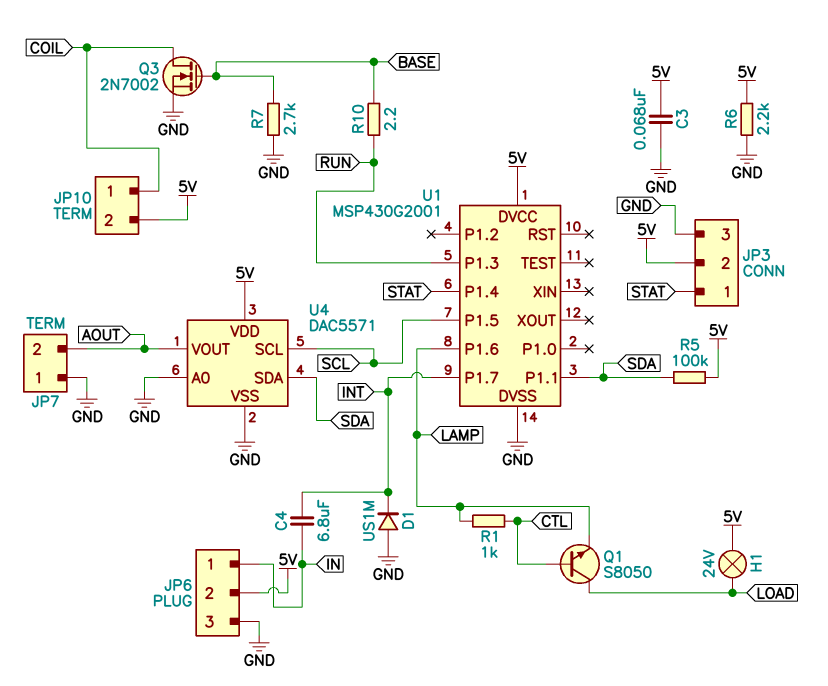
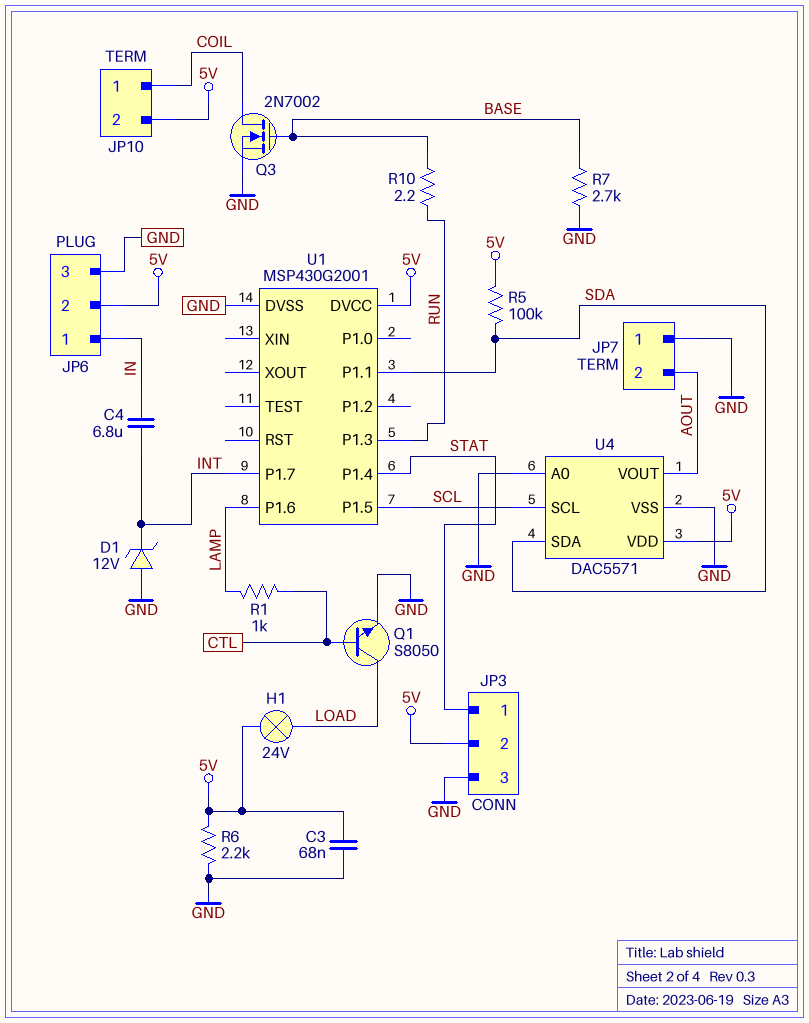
D1: diode US1M (A GND, K INT) -> zener 12V (A GND, K INT)
Q1: NPN S8050 (B CTL, C LOAD, E LAMP) -> NPN S8050 (B CTL, C LOAD, E GND)

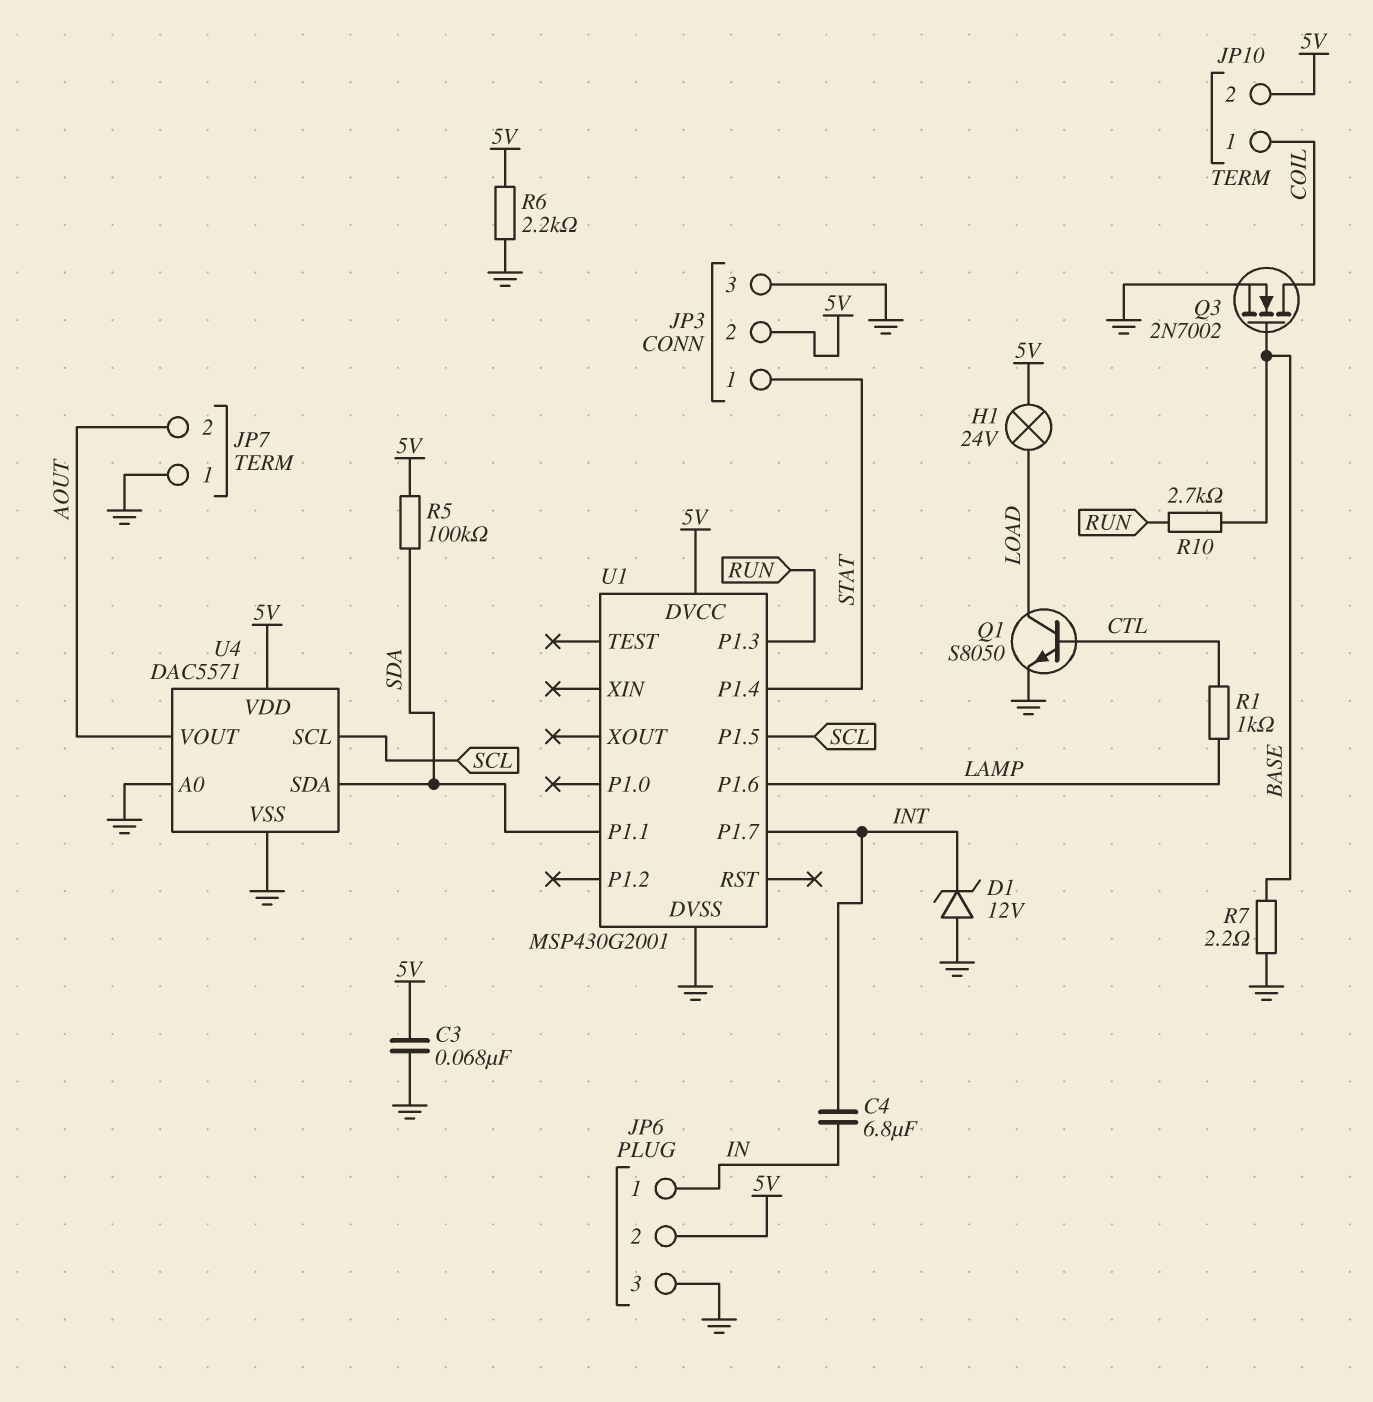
R7: 2.7k (BASE, GND) -> 2.2 (BASE, GND)
R10: 2.2 (BASE, RUN) -> 2.7k (BASE, RUN)

